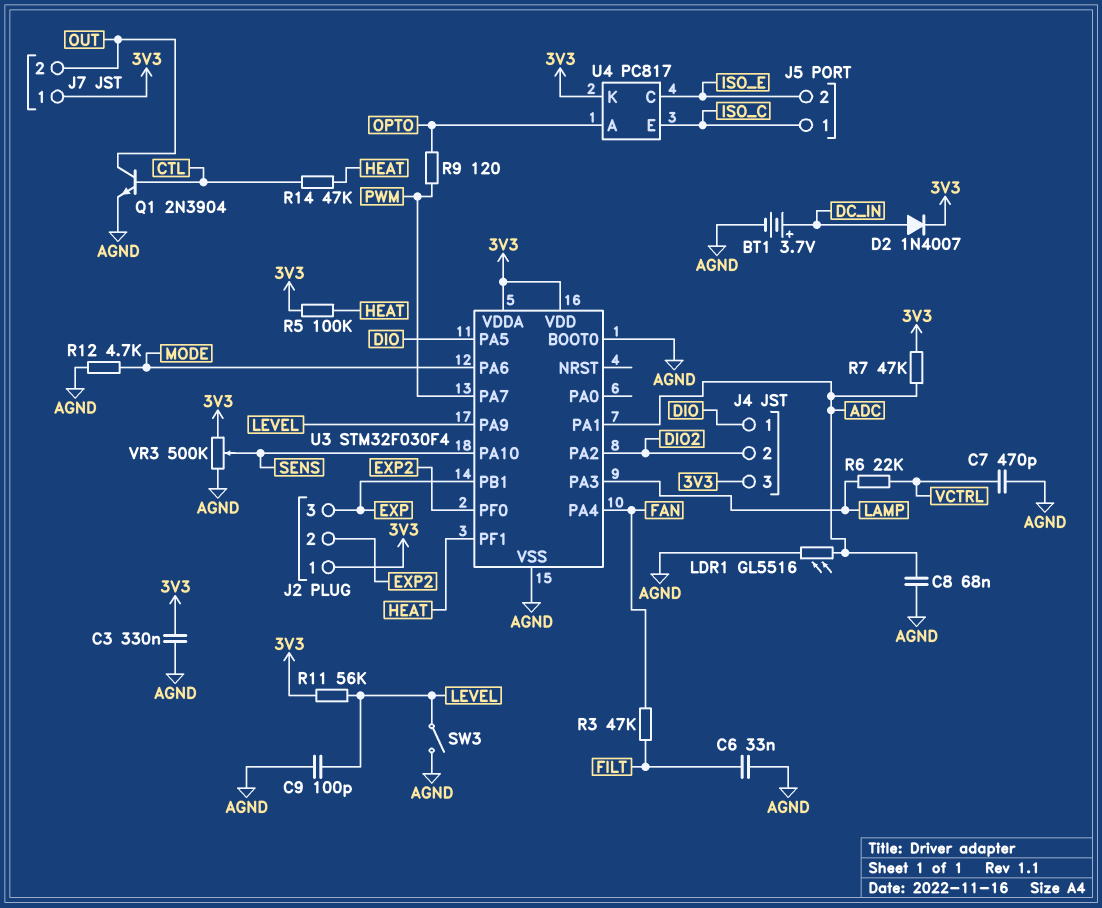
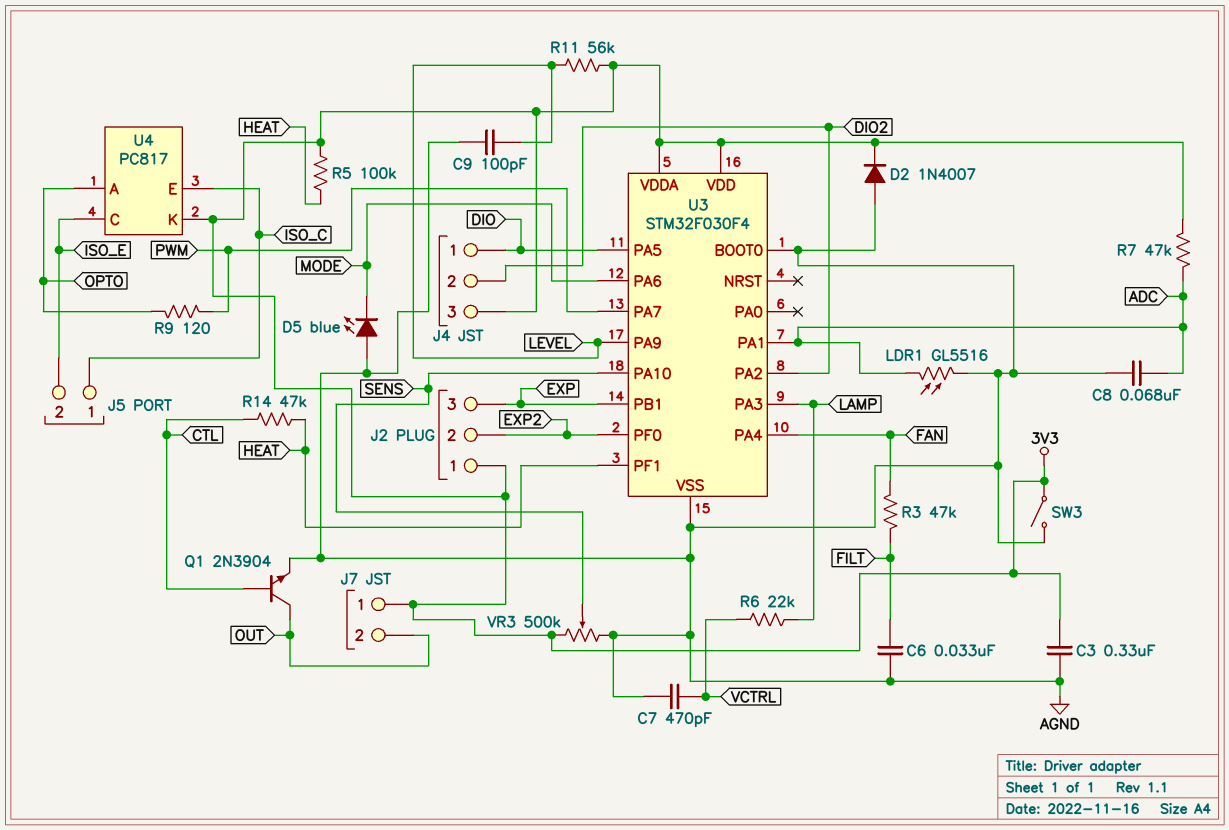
BT1: 3.7V (plus DC_IN, minus AGND) -> none
D2: diode 1N4007 (A DC_IN, K 3V3) -> diode 1N4007 (A AGND, K 3V3)
D5: none -> LED blue (A AGND, K MODE)
R12: 4.7k (AGND, MODE) -> none
SW3: switch (AGND, LEVEL) -> switch (3V3, AGND)

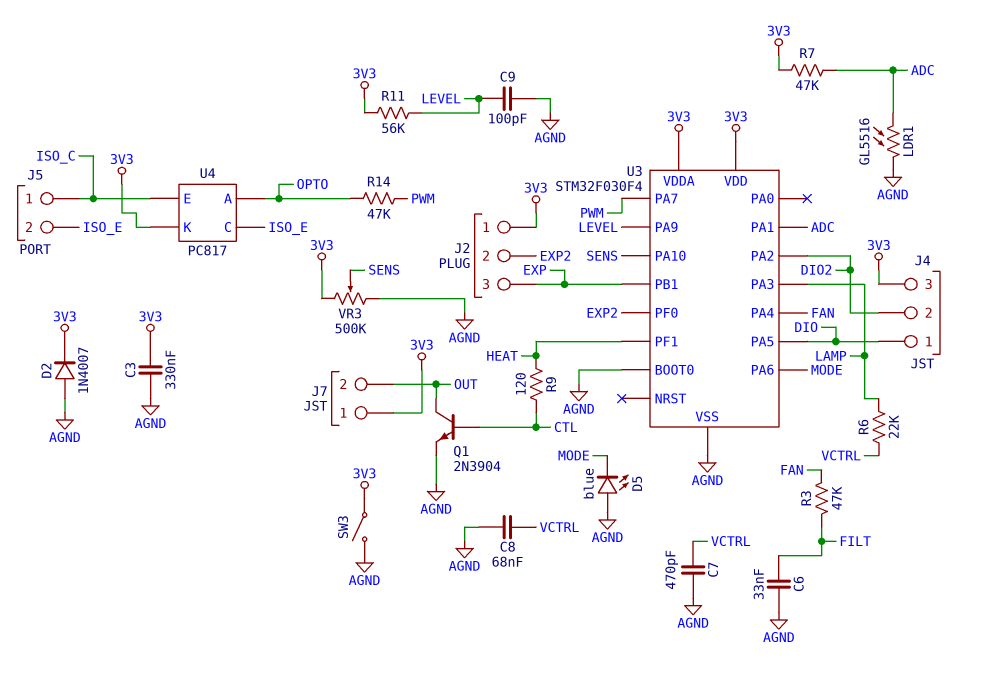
C8: 68nF (ADC, AGND) -> 68nF (AGND, VCTRL)
R5: 100k (3V3, HEAT) -> none
R9: 120 (OPTO, PWM) -> 120 (CTL, HEAT)
R14: 47k (CTL, HEAT) -> 47k (OPTO, PWM)

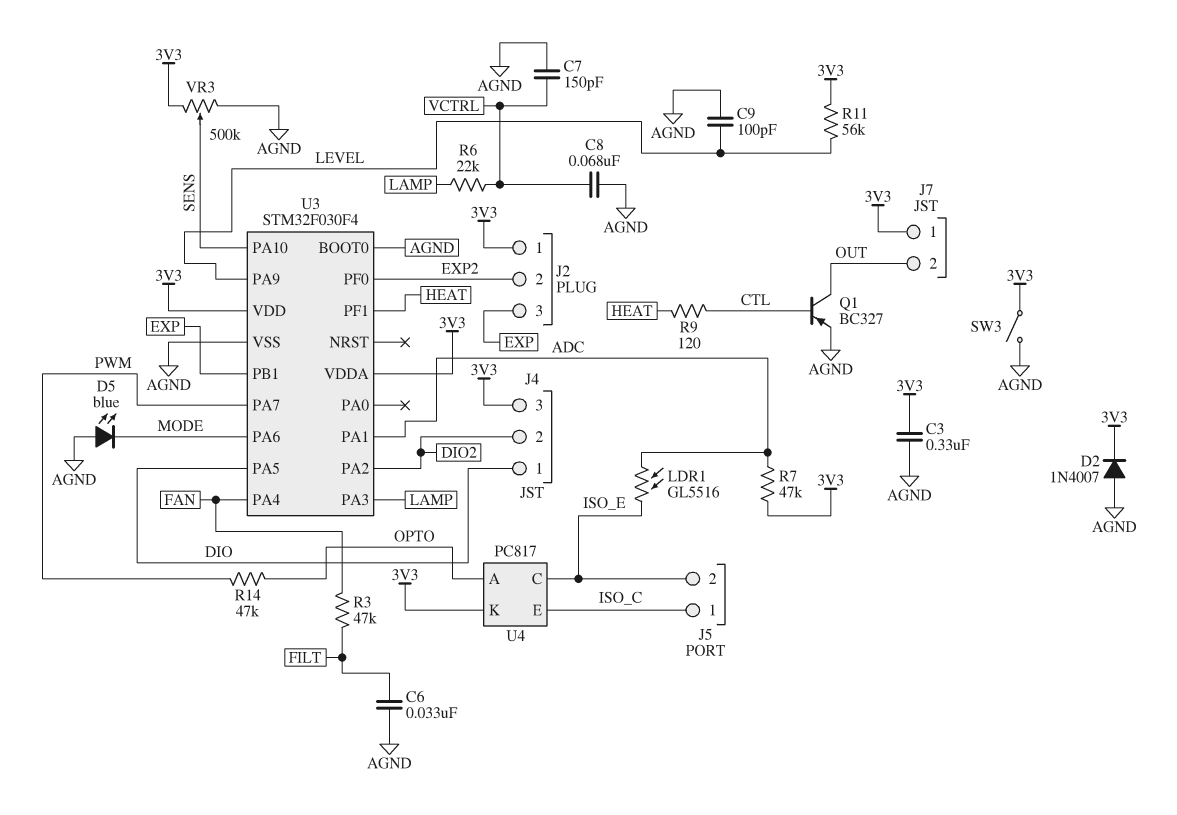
C7: 470pF (AGND, VCTRL) -> 150pF (AGND, VCTRL)
LDR1: GL5516 (ADC, AGND) -> GL5516 (ADC, ISO_E)
Q1: NPN 2N3904 (B CTL, C OUT, E AGND) -> PNP BC327 (B CTL, C OUT, E AGND)

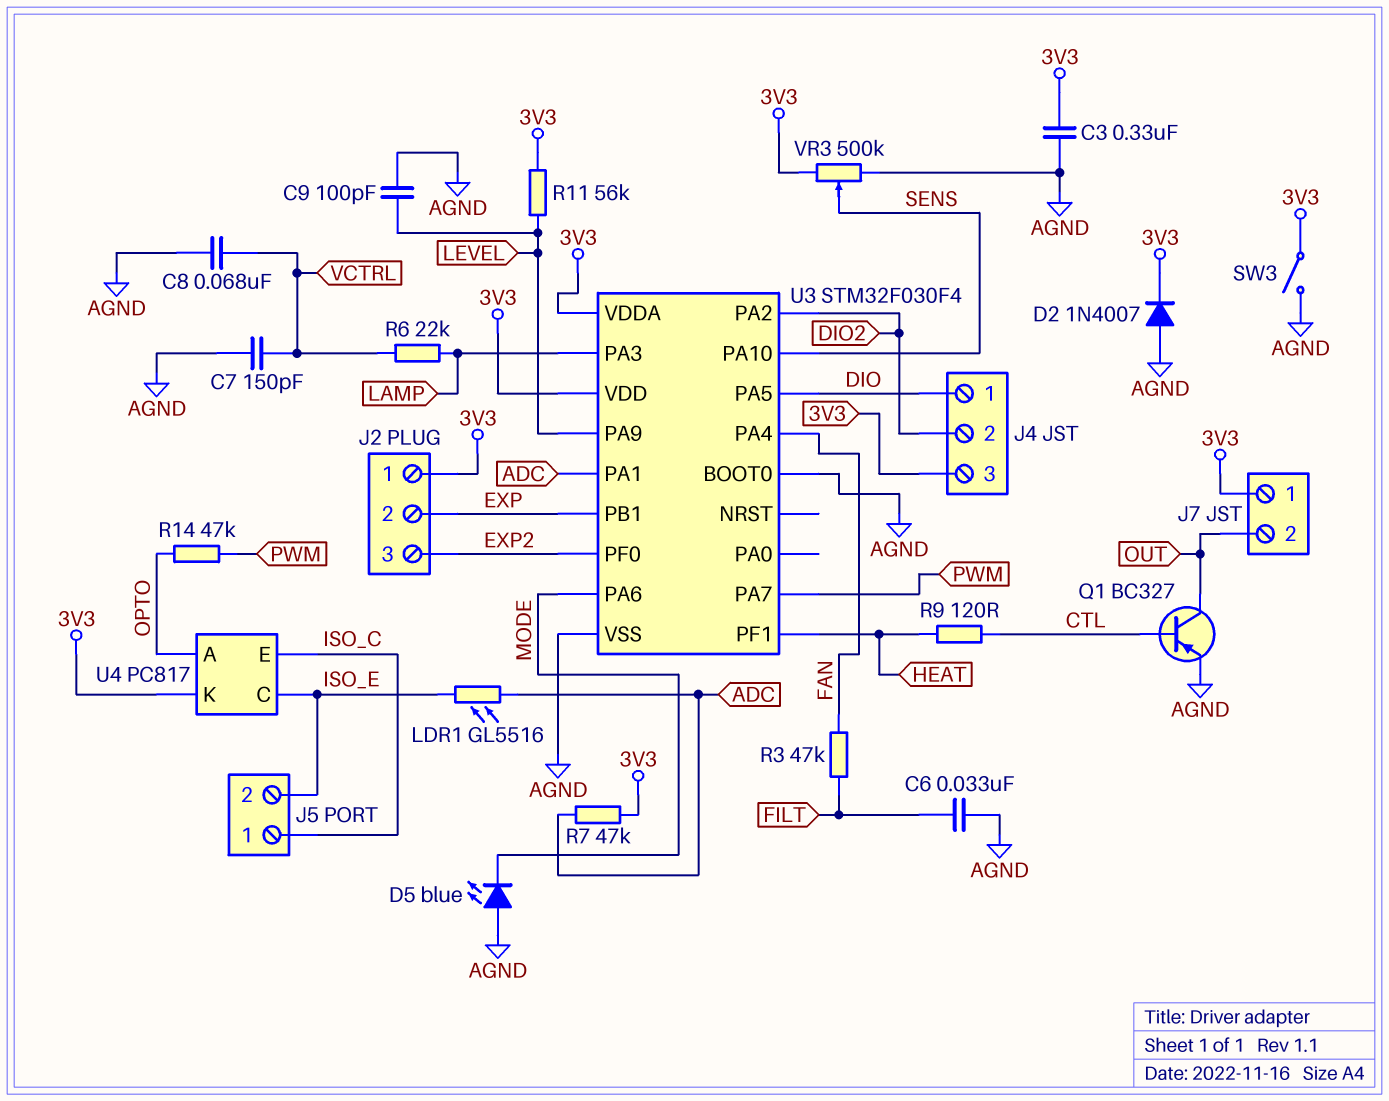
J2 pin 2: EXP2 -> EXP
J2 pin 3: EXP -> EXP2

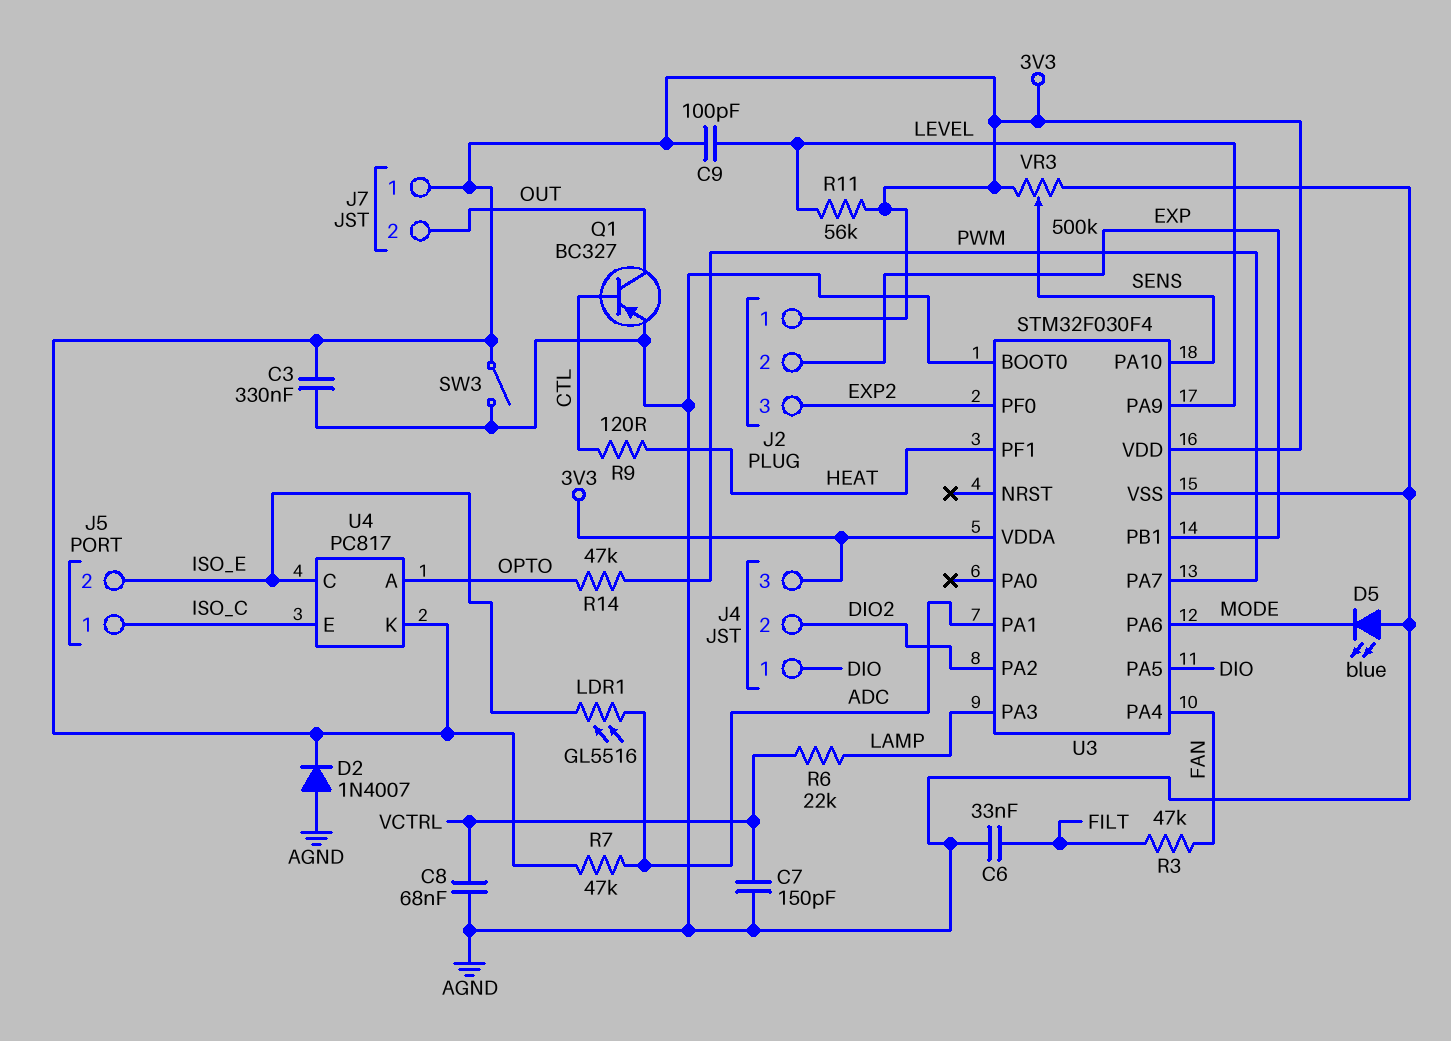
C9: 100pF (AGND, LEVEL) -> 100pF (3V3, LEVEL)

